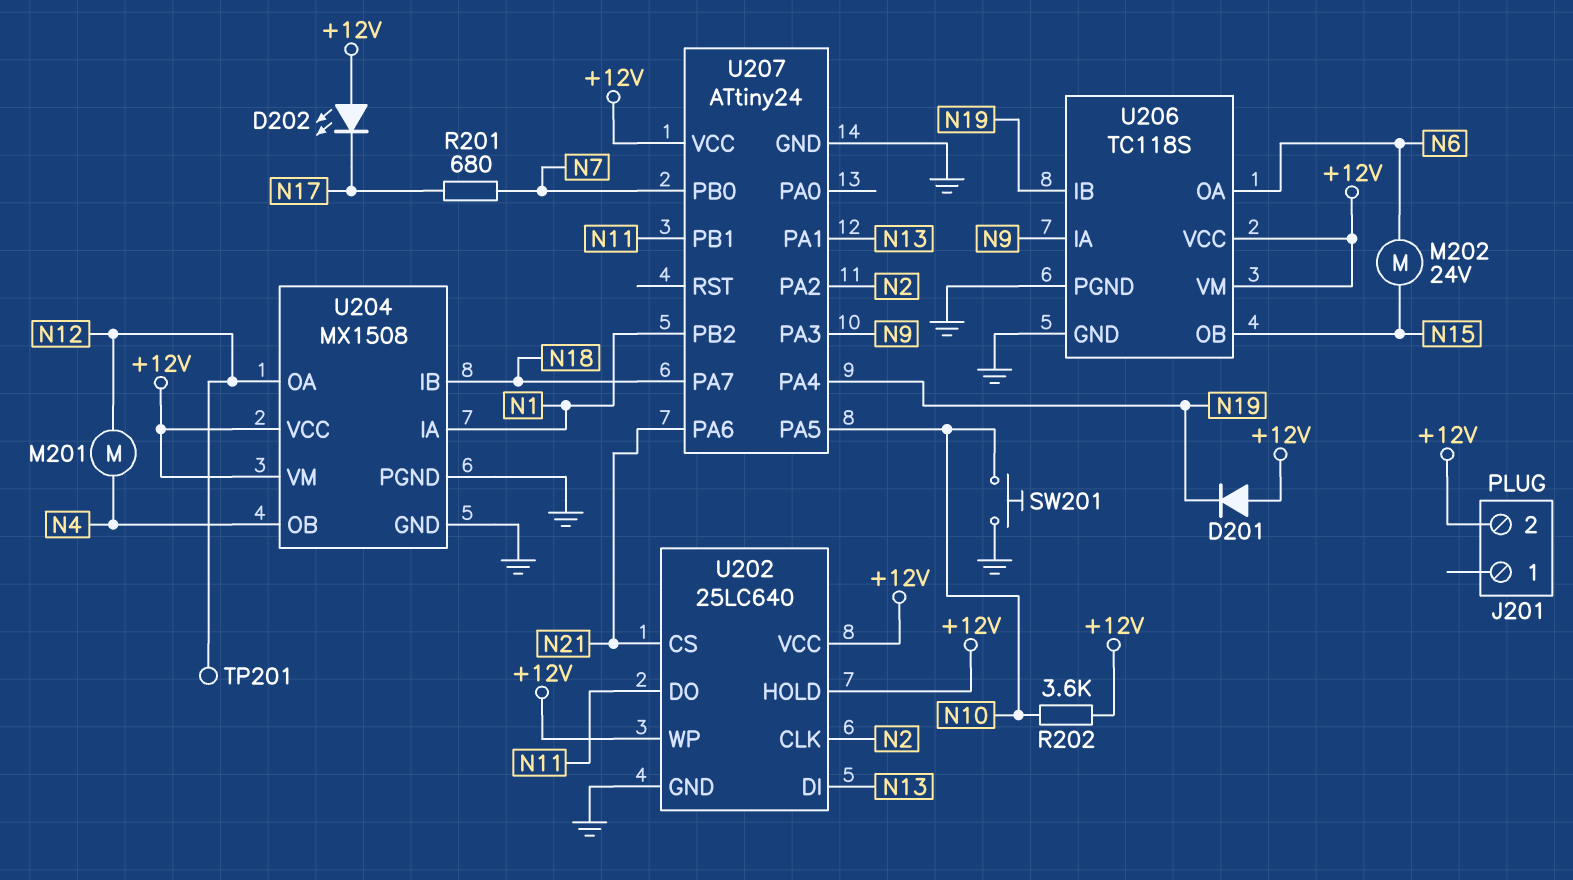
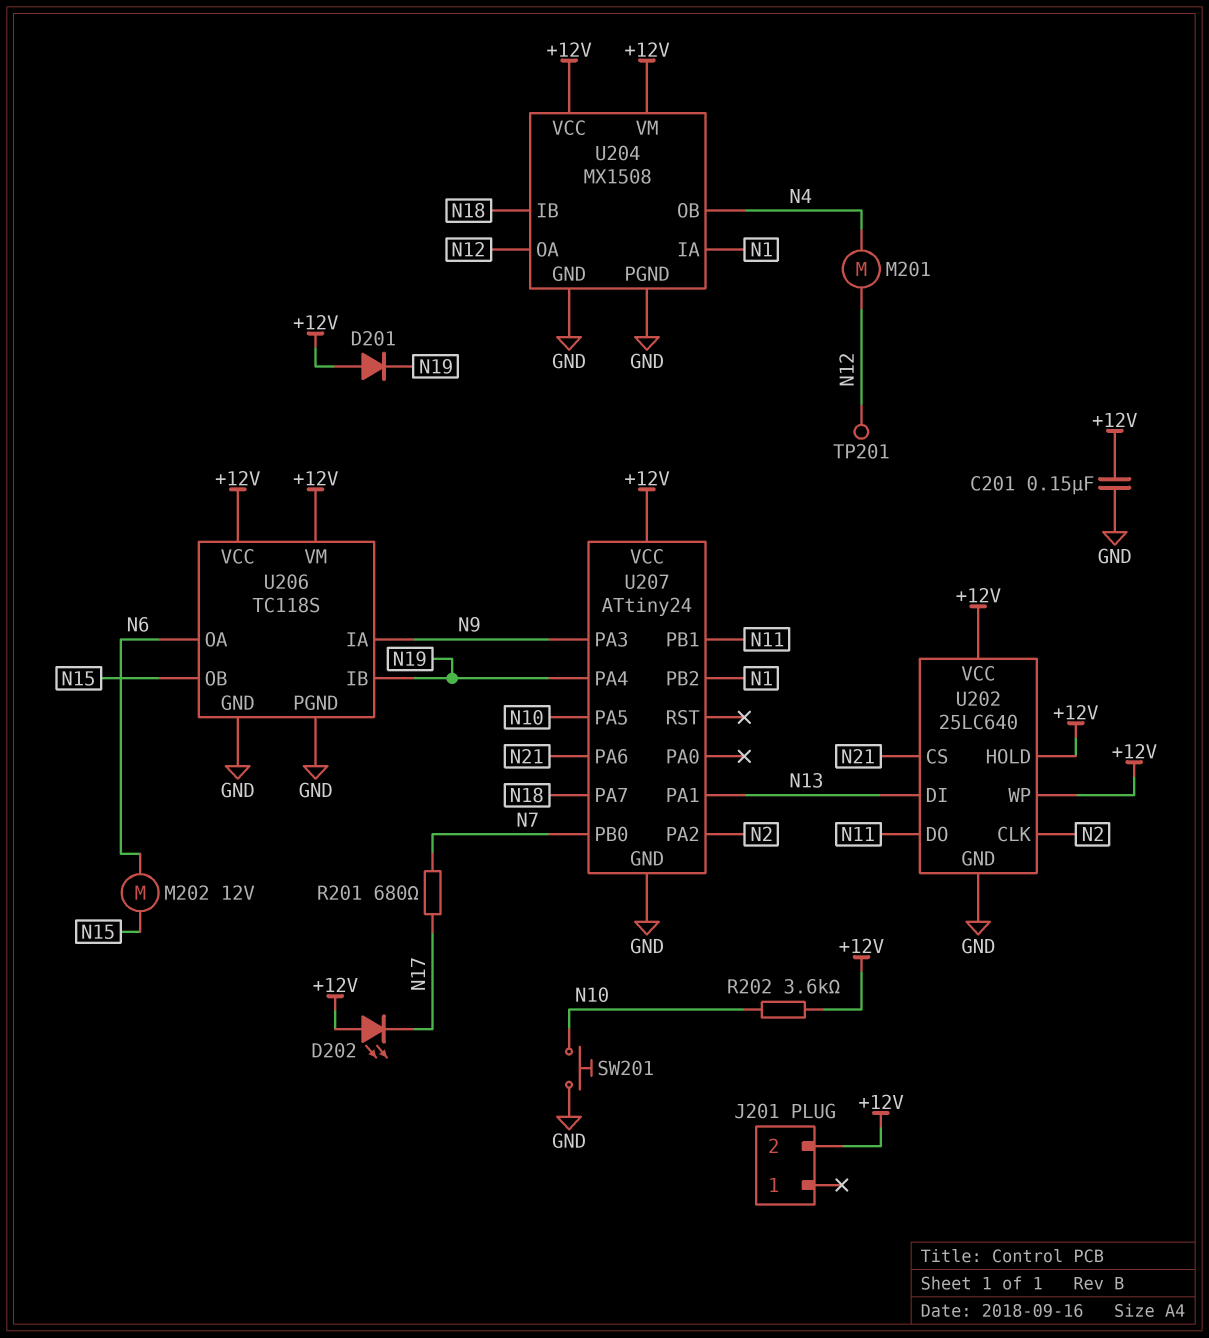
C201: none -> 150nF (+12V, GND)
M202: motor 24V (N6, N15) -> motor 12V (N6, N15)

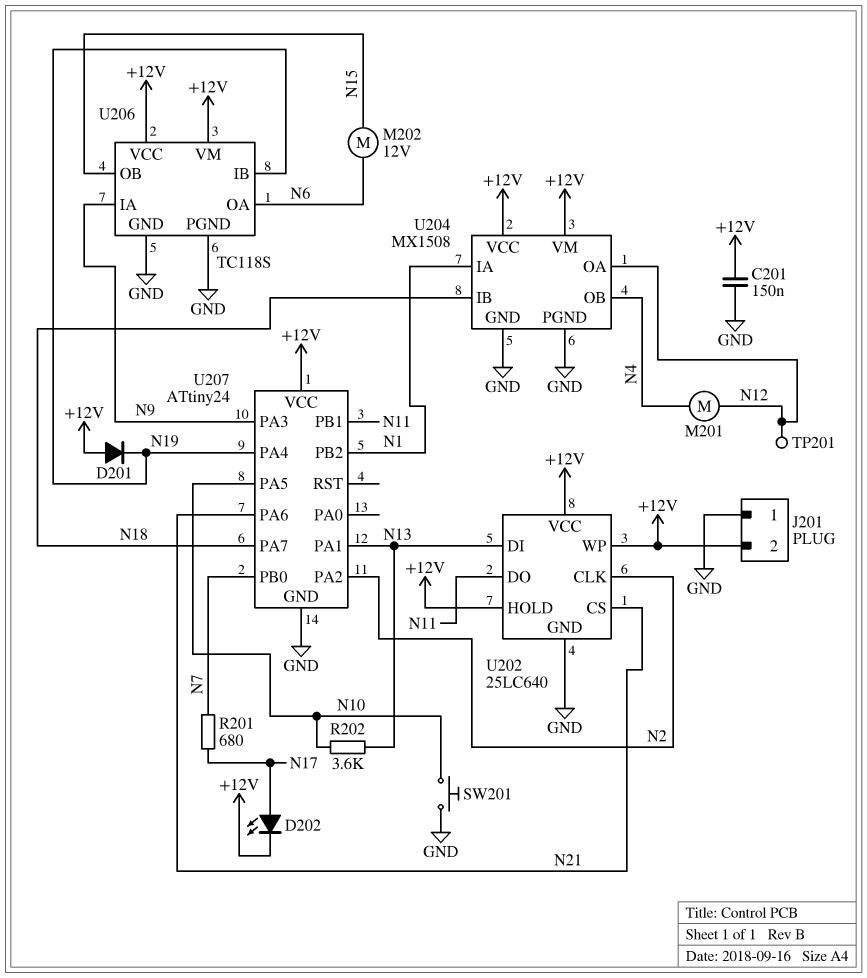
D202: LED (A +12V, K N17) -> LED (A N17, K +12V)
J201 pin 1: none -> GND
R202: 3.6k (+12V, N10) -> 3.6k (N10, N13)

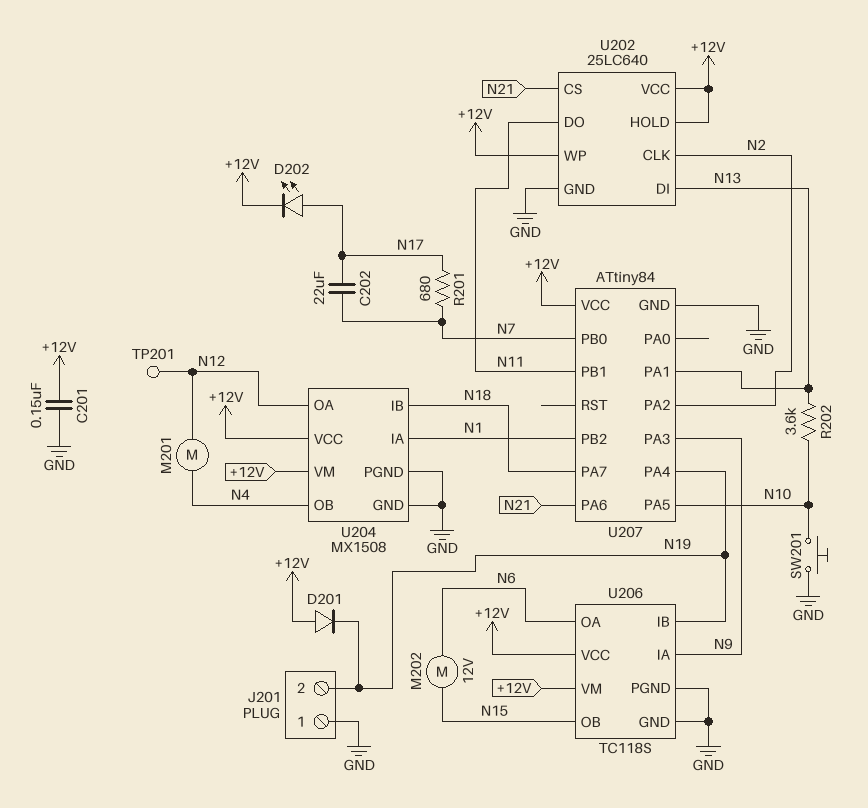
C202: none -> 22uF (N7, N17)
J201 pin 2: +12V -> N19
U207: ATtiny24 -> ATtiny84

